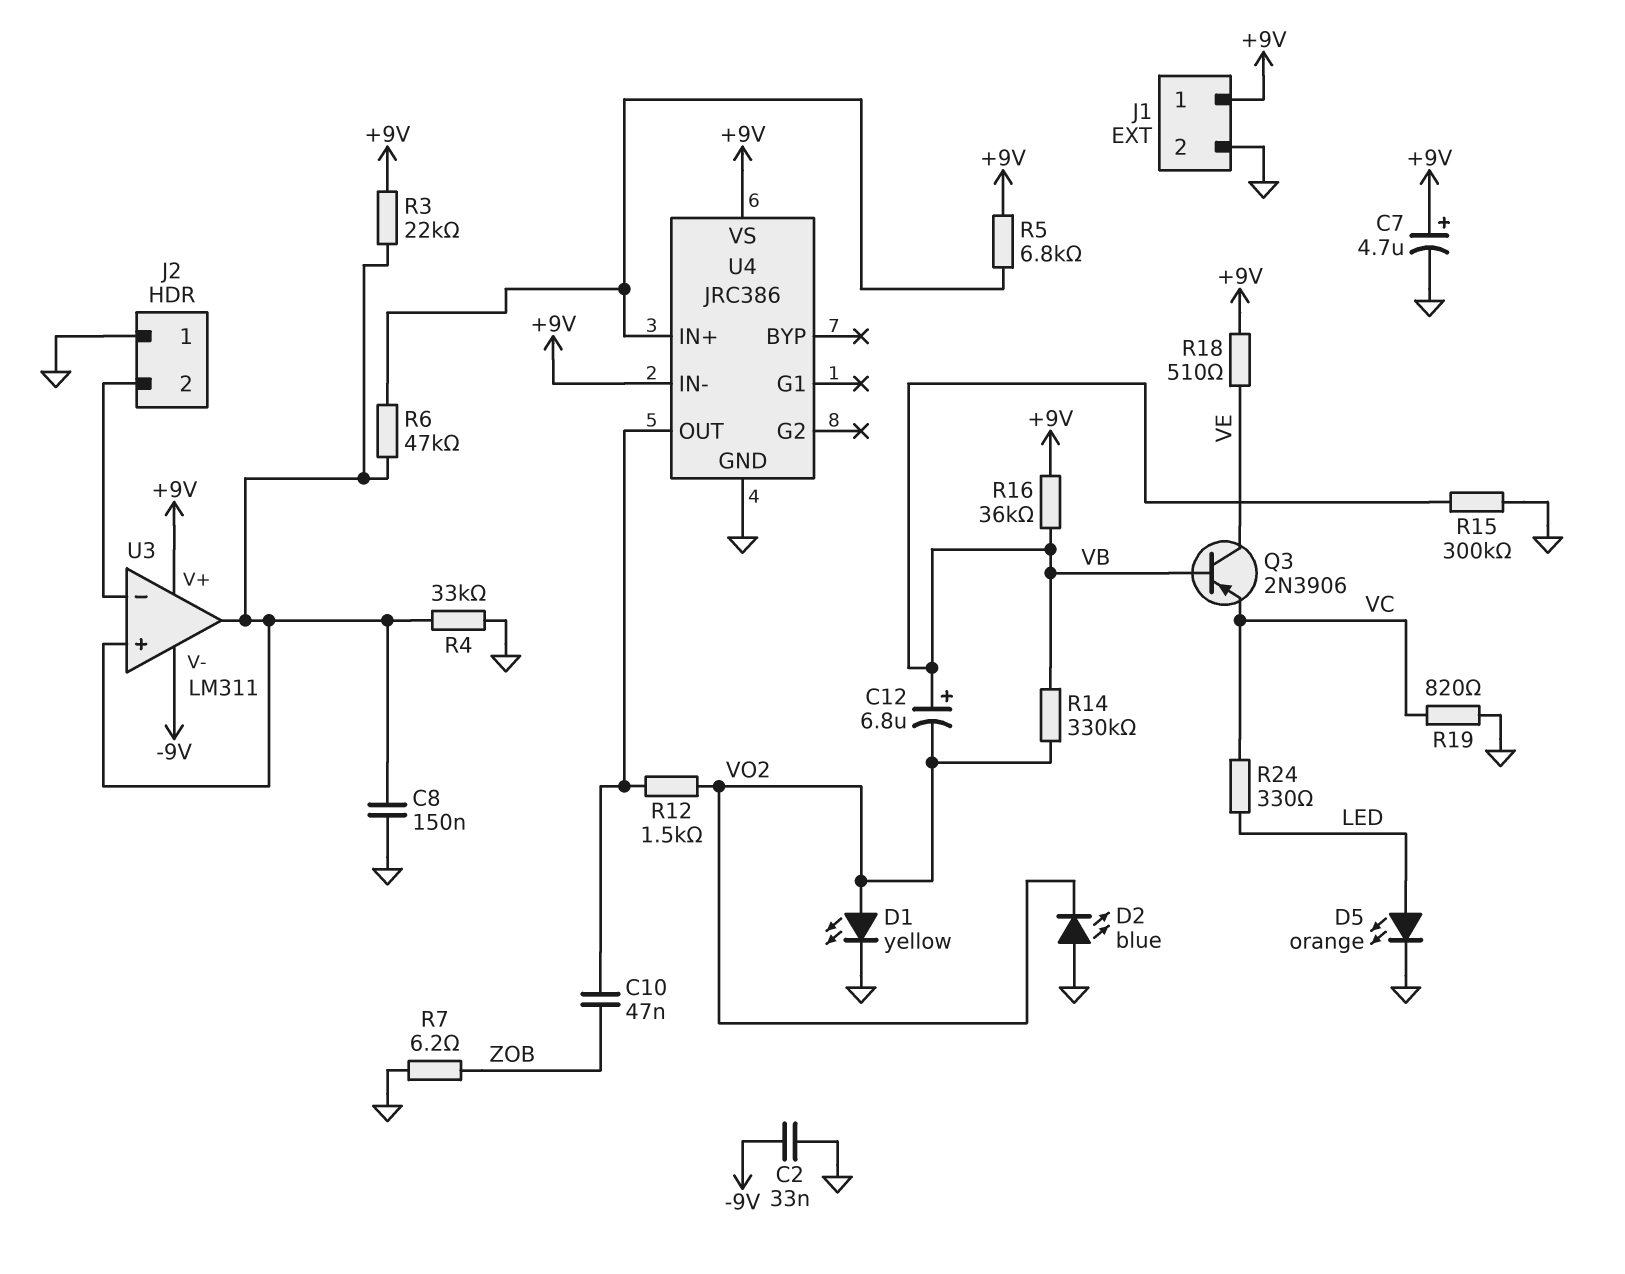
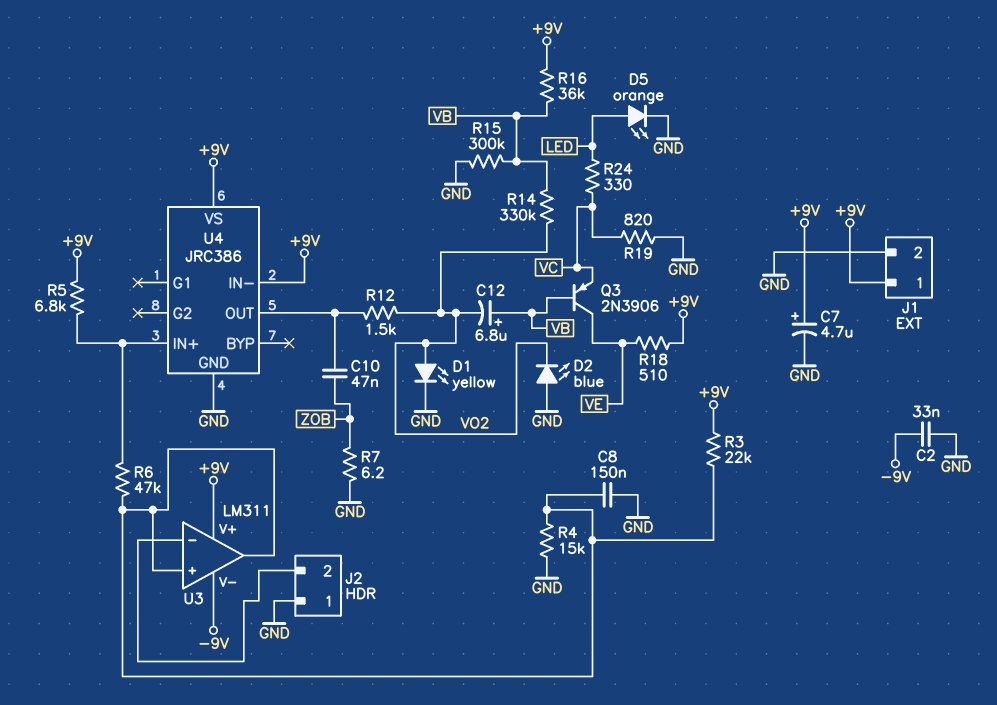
R4: 33k (GND, U3/in+) -> 15k (GND, U3/in+)

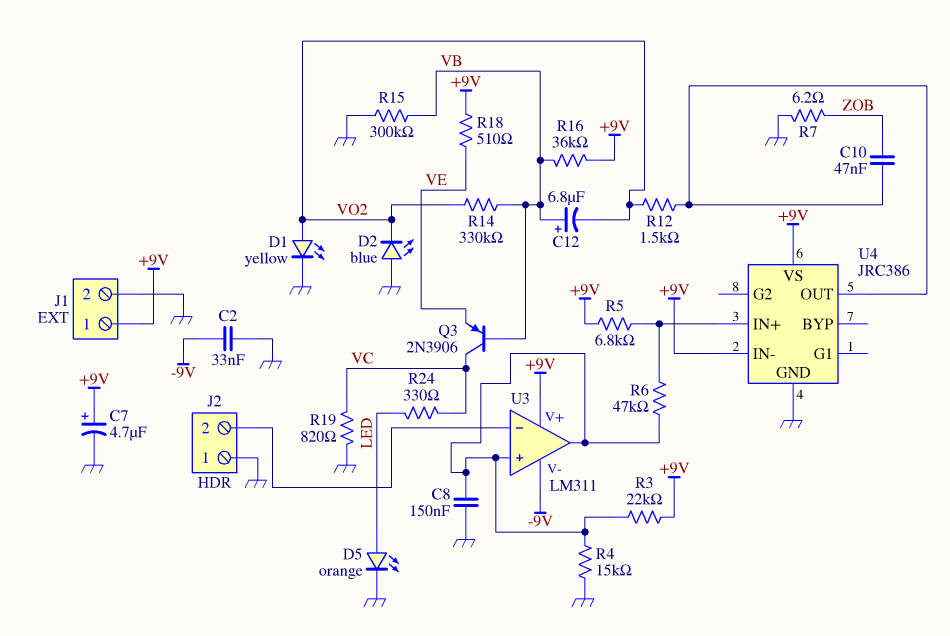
Q3: PNP 2N3906 (B VB, C VE, E VC) -> PNP 2N3906 (B VB, C VC, E VE)

